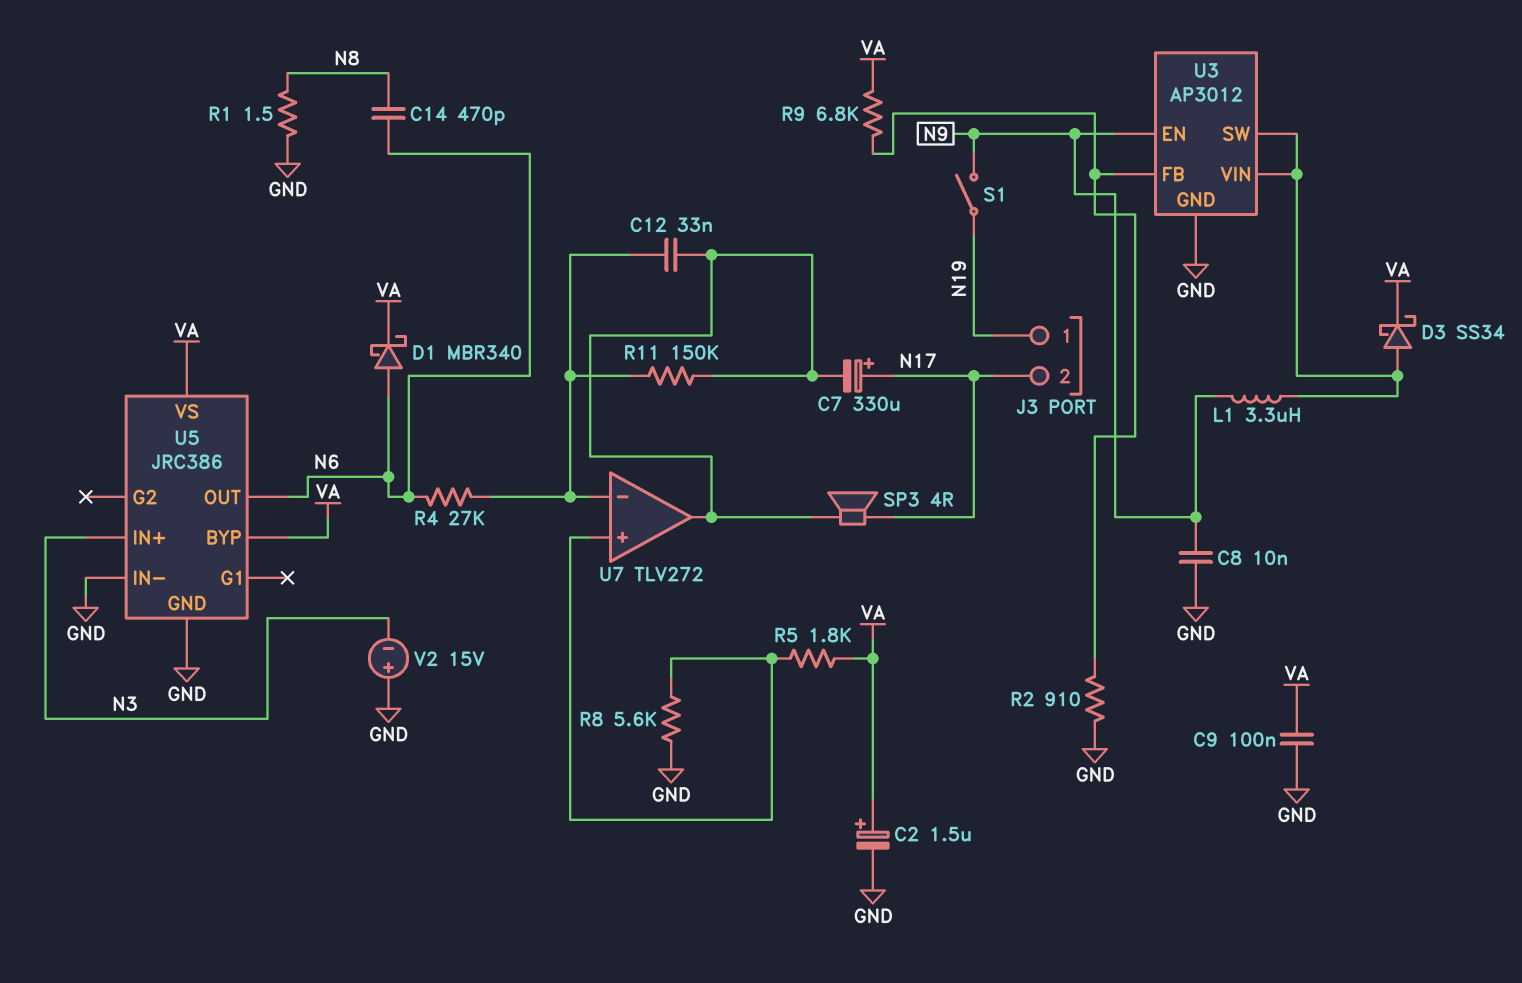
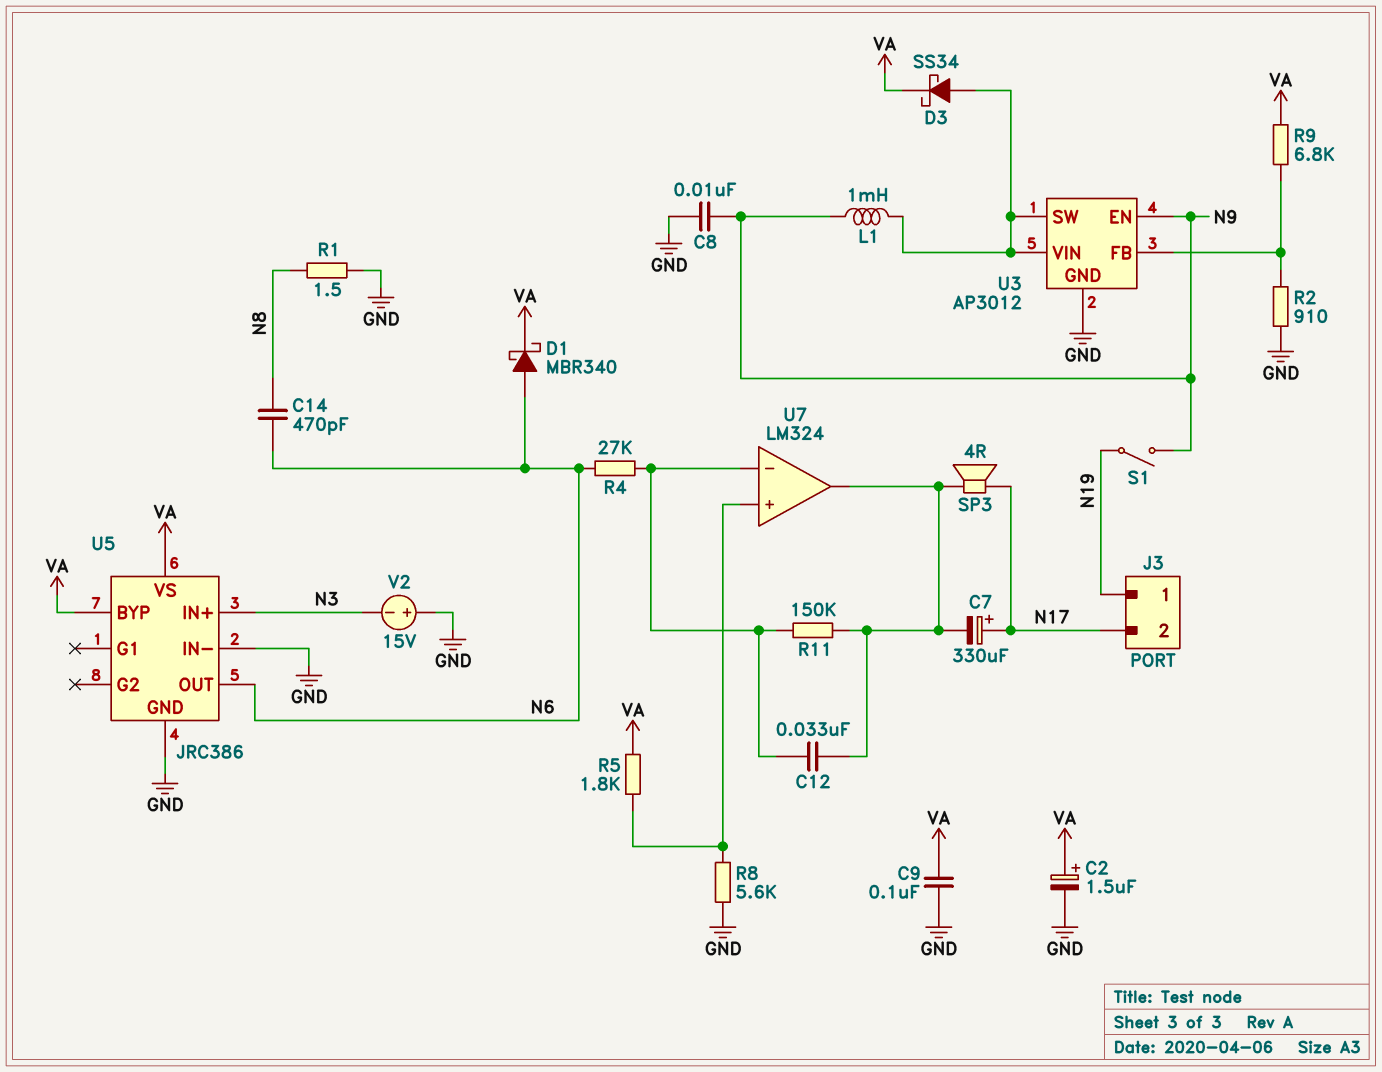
L1: 3.3uH (N9, U3/SW) -> 1mH (N9, U3/SW)
U7: TLV272 -> LM324

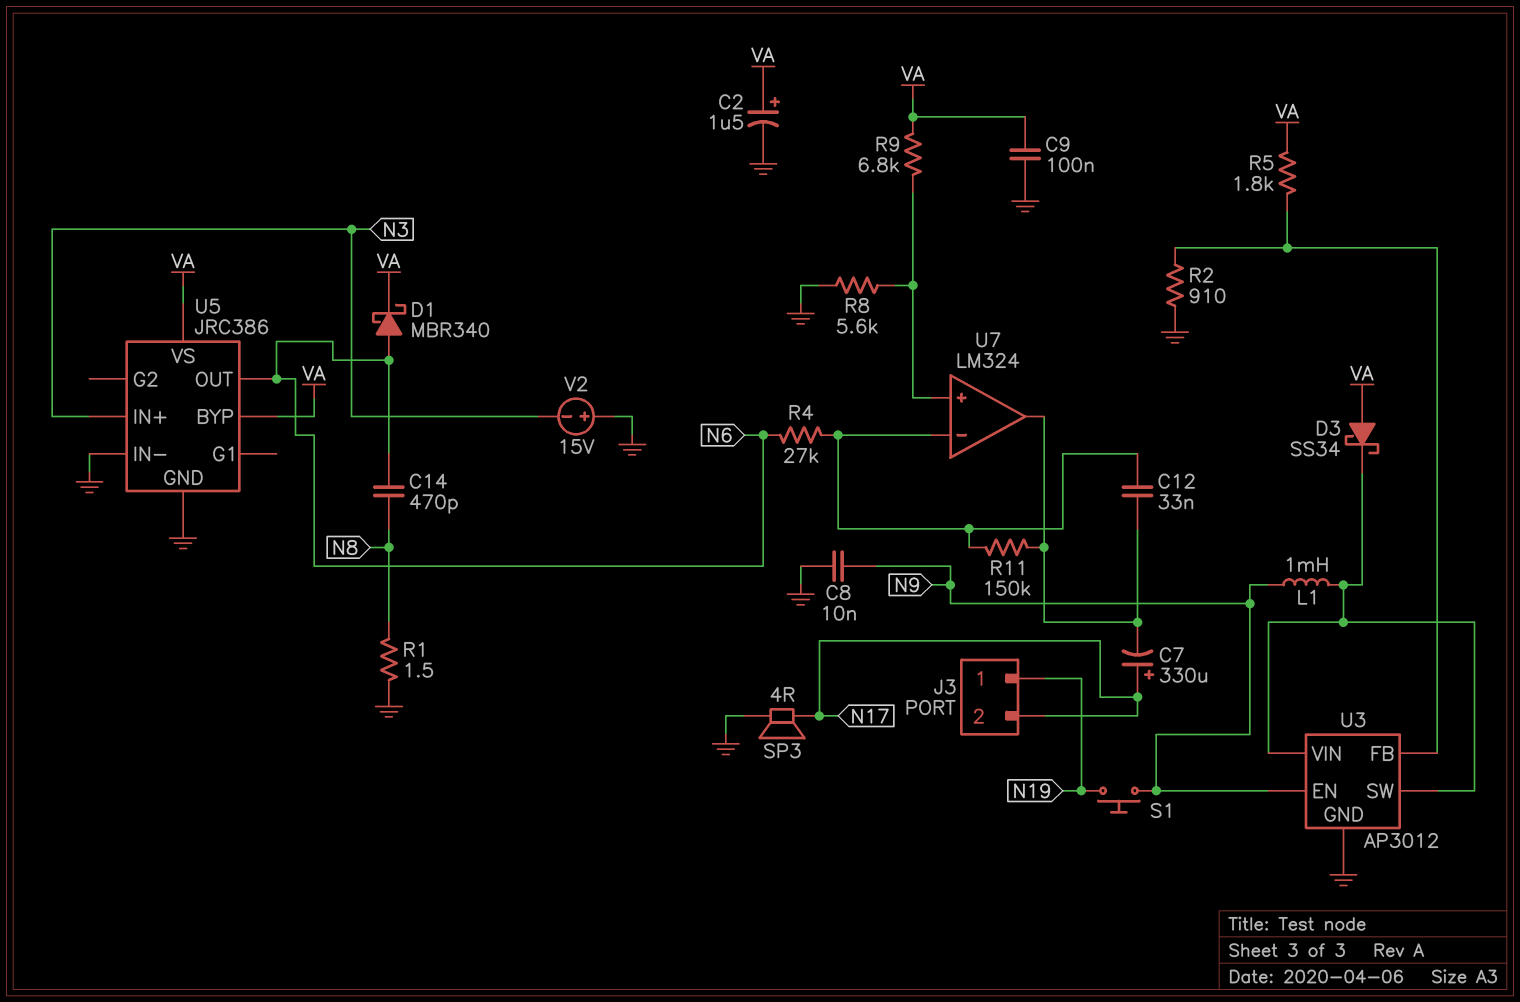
D3: schottky SS34 (A U3/SW, K VA) -> schottky SS34 (A VA, K U3/SW)
R5: 1.8k (U7/in+, VA) -> 1.8k (U3/FB, VA)
R9: 6.8k (U3/FB, VA) -> 6.8k (U7/in+, VA)
S1: switch (N9, N19) -> button (N9, N19)
SP3: speaker 4R (N17, U7/out) -> speaker 4R (GND, N17)

